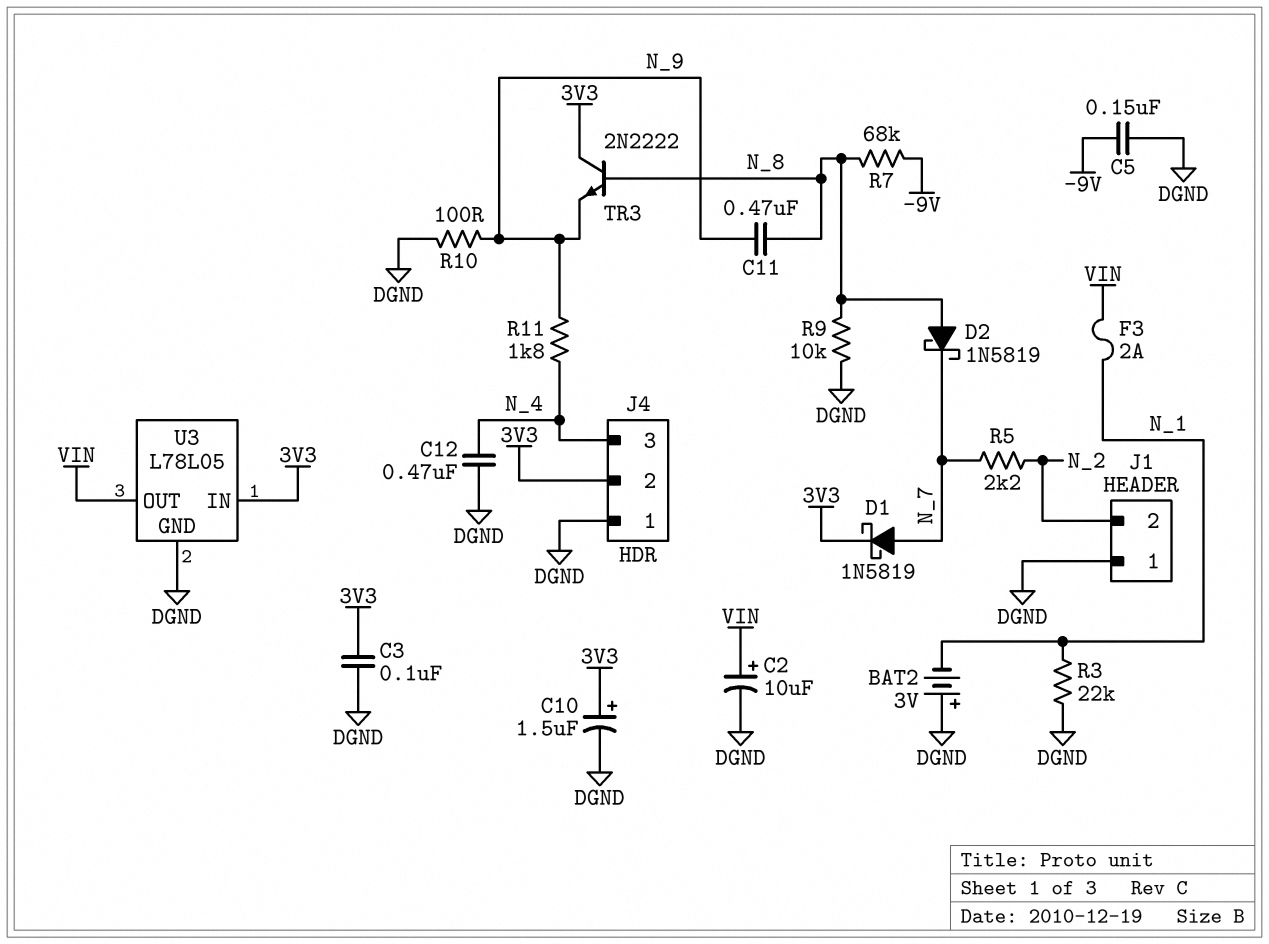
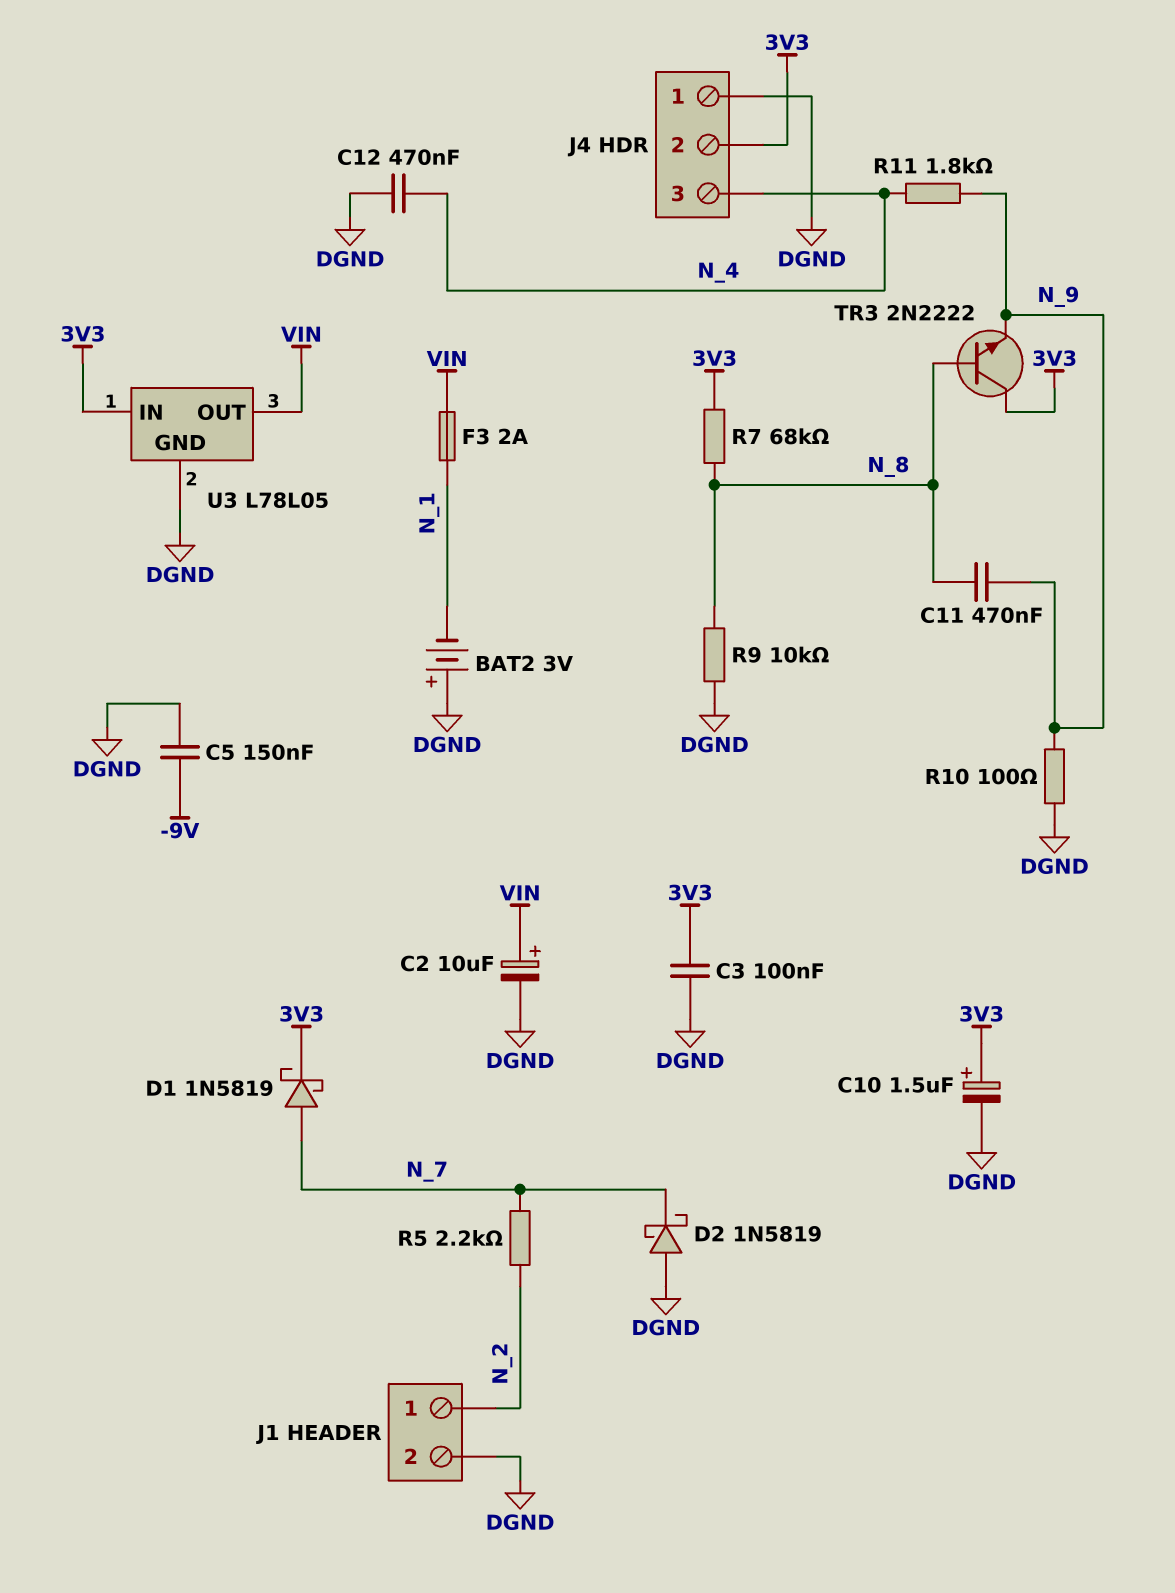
D2: schottky 1N5819 (A N_8, K N_7) -> schottky 1N5819 (A DGND, K N_7)
J1 pin 1: DGND -> N_2
J1 pin 2: N_2 -> DGND
R3: 22k (DGND, N_1) -> none
R7: 68k (-9V, N_8) -> 68k (3V3, N_8)

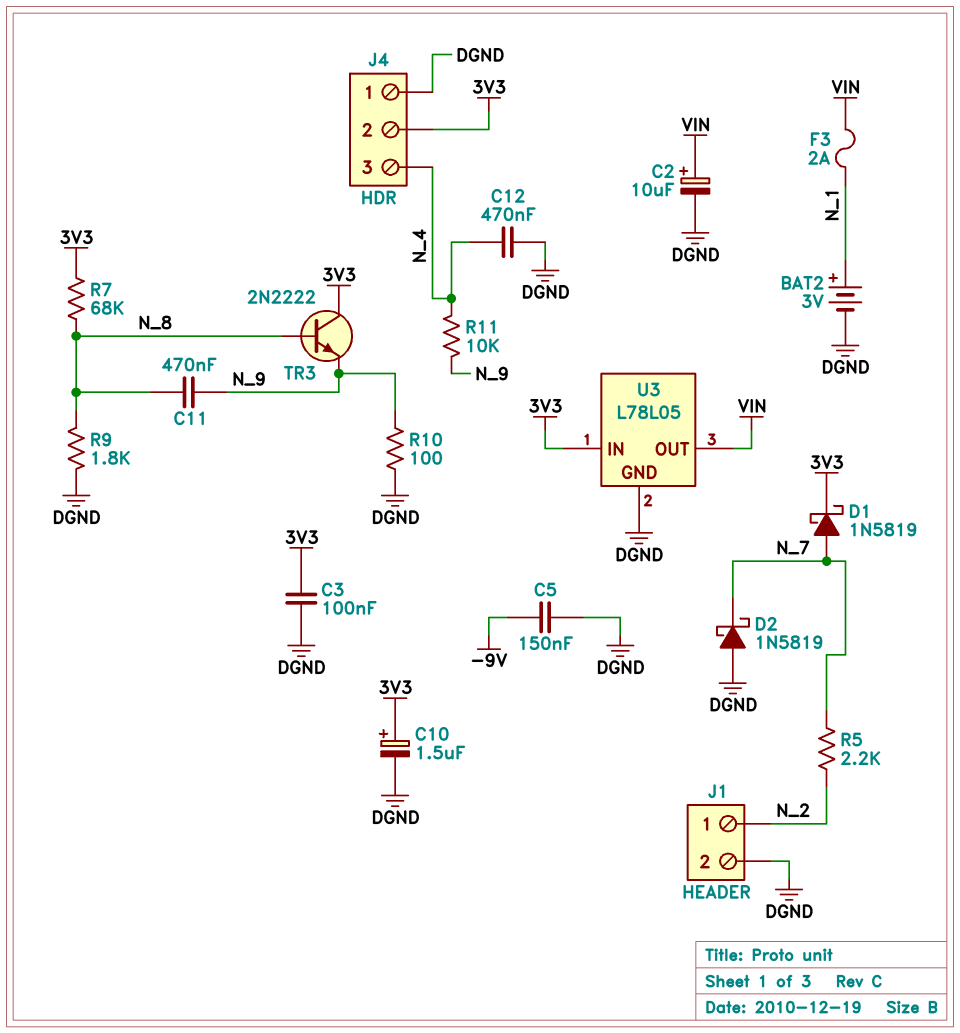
BAT2: 3V (plus DGND, minus N_1) -> 3V (plus N_1, minus DGND)
R9: 10k (DGND, N_8) -> 1.8k (DGND, N_8)
R11: 1.8k (N_4, N_9) -> 10k (N_4, N_9)

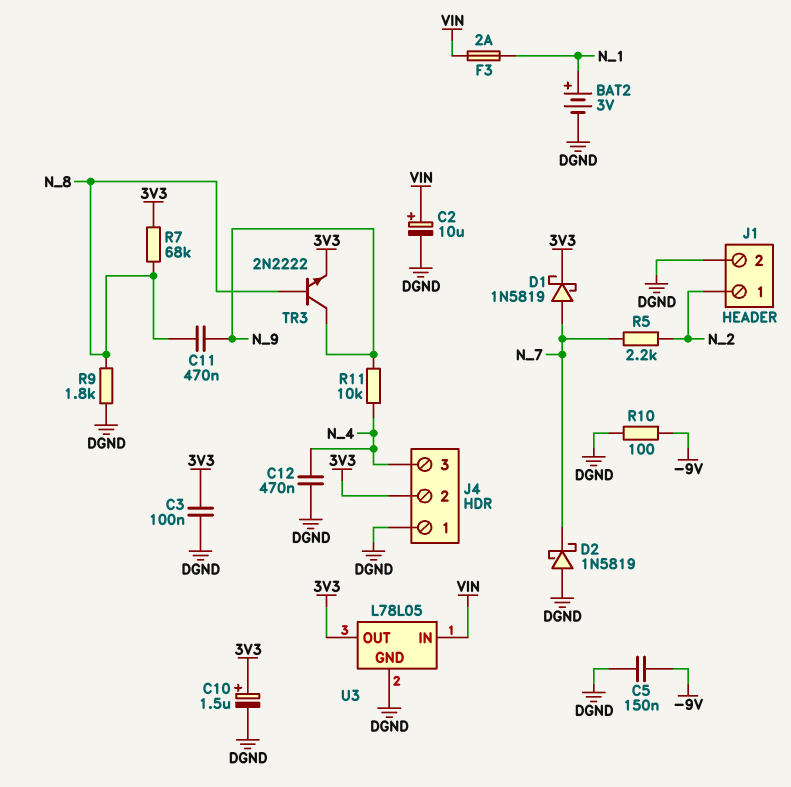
R10: 100 (DGND, N_9) -> 100 (-9V, DGND)
TR3: NPN 2N2222 (B N_8, C 3V3, E N_9) -> NPN 2N2222 (B N_8, C N_9, E 3V3)
U3 pin IN: 3V3 -> VIN
U3 pin OUT: VIN -> 3V3

